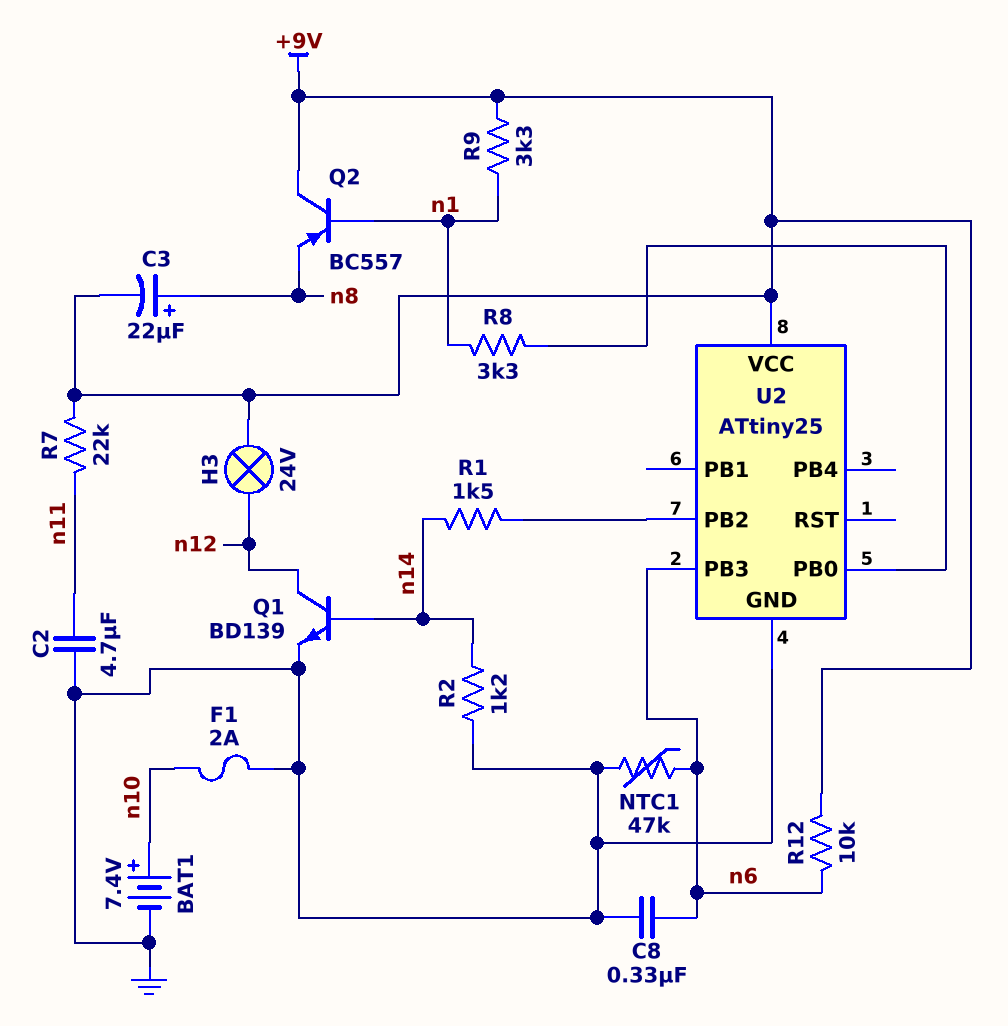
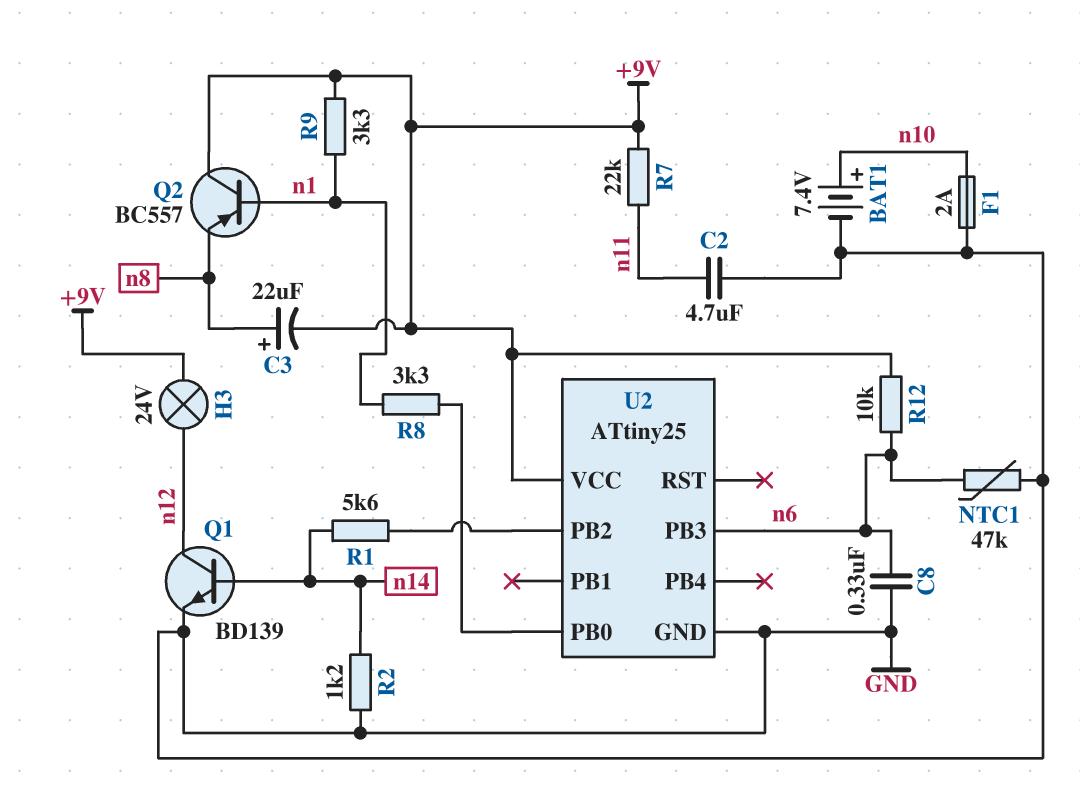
R1: 1.5k (U2/PB2, n14) -> 5.6k (U2/PB2, n14)

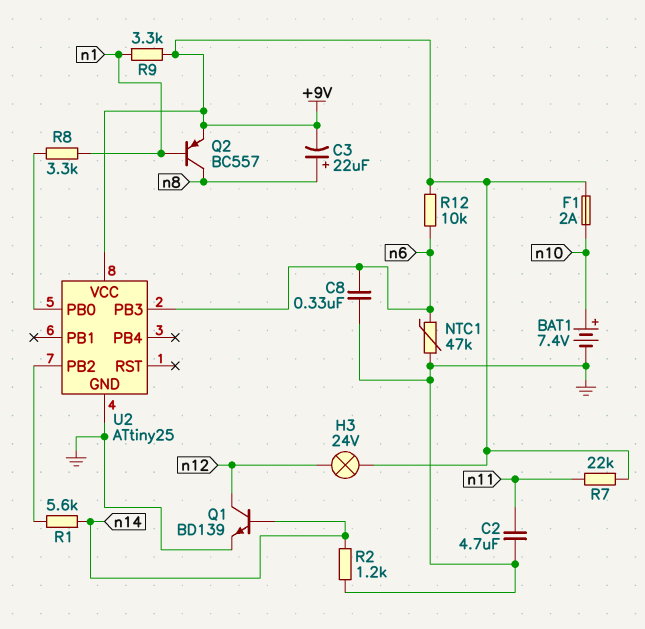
F1: 2A (GND, n10) -> 2A (+9V, n10)
Q2: PNP BC557 (B n1, C +9V, E n8) -> PNP BC557 (B n1, C n8, E +9V)

